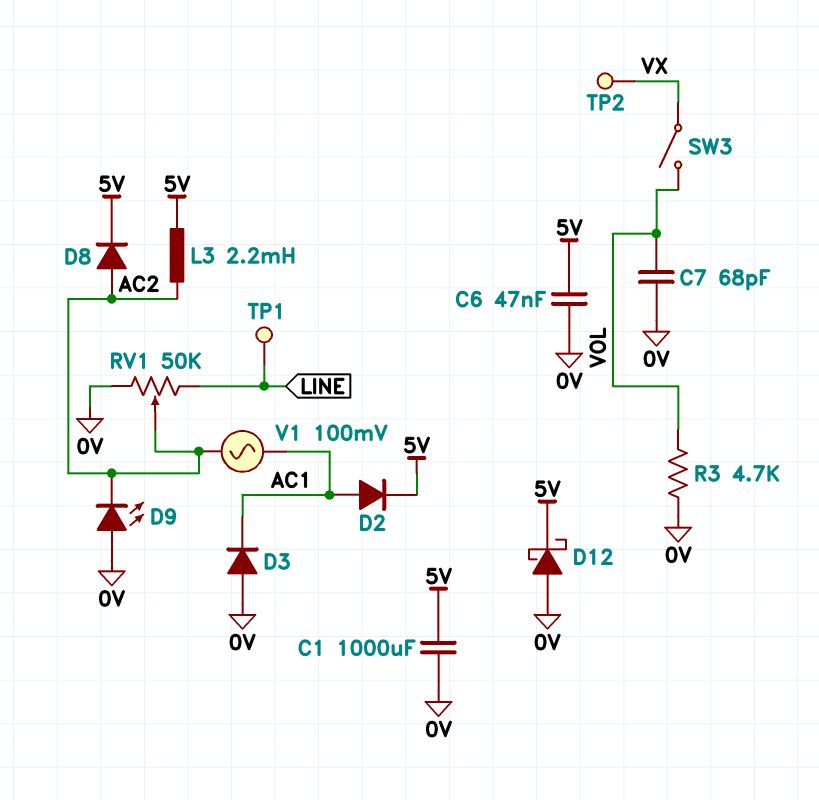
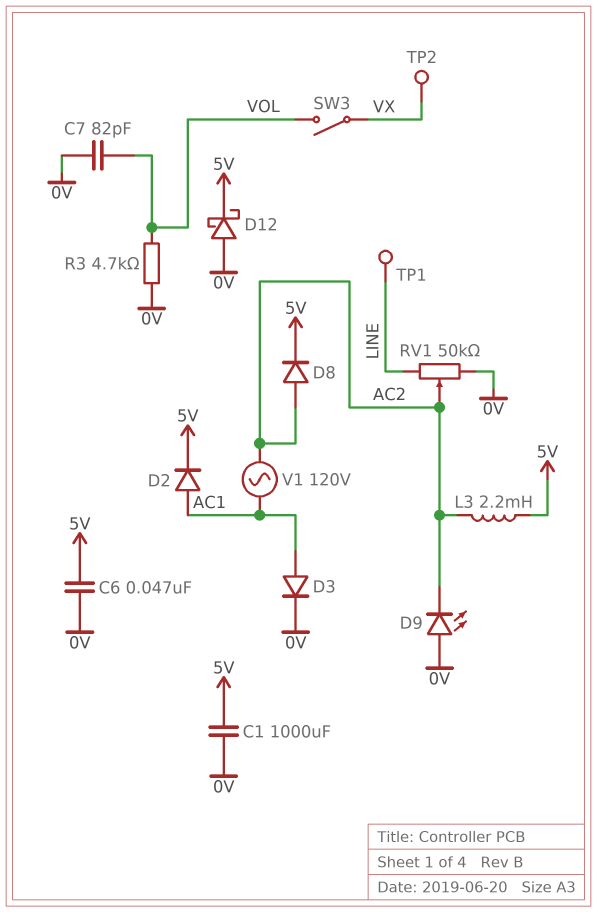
C7: 68pF (0V, VOL) -> 82pF (0V, VOL)
D3: diode (A 0V, K AC1) -> diode (A AC1, K 0V)
V1: AC 100mV (AC1, AC2) -> AC 120V (AC1, AC2)

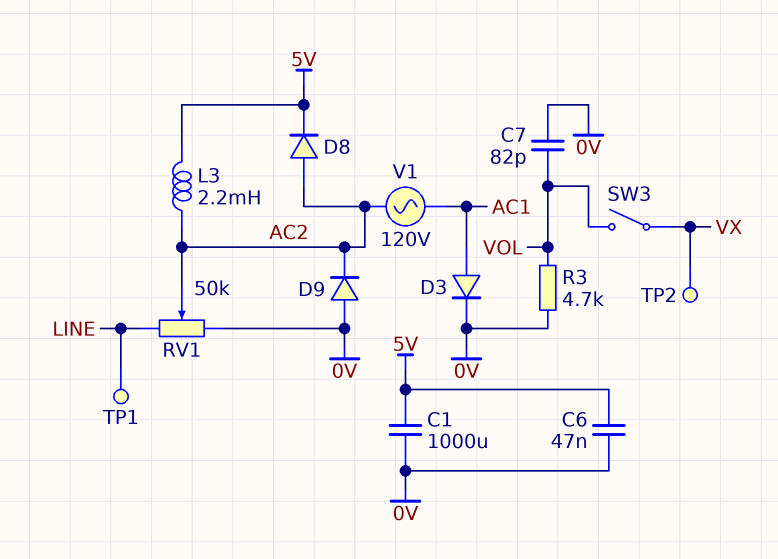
D2: diode (A AC1, K 5V) -> none
D9: LED (A 0V, K AC2) -> diode (A 0V, K AC2)
D12: schottky (A 0V, K 5V) -> none

